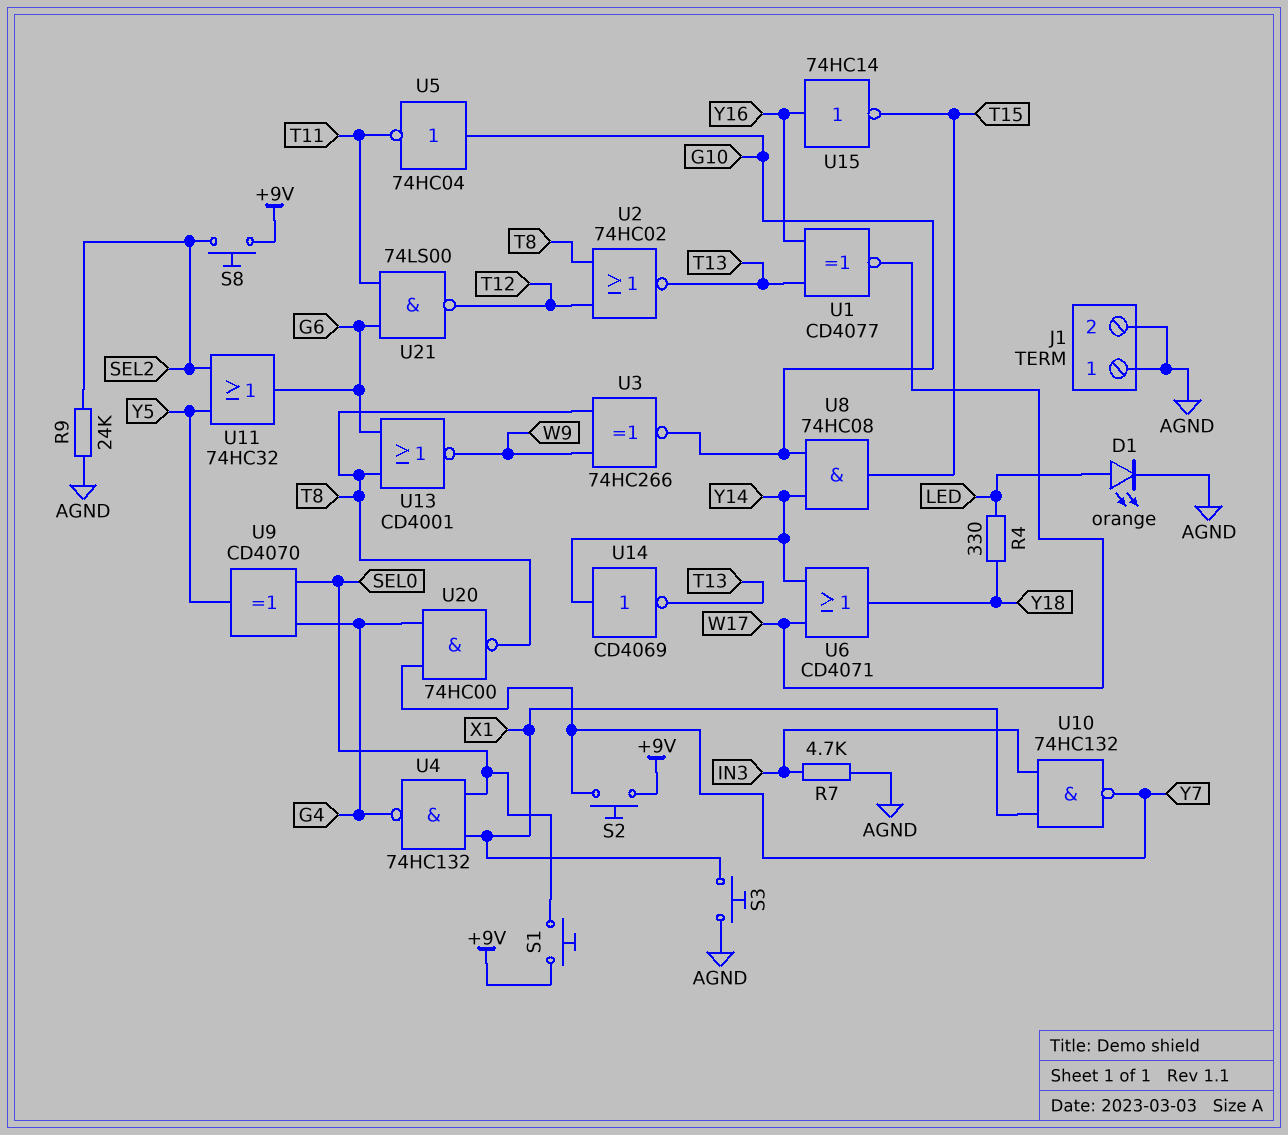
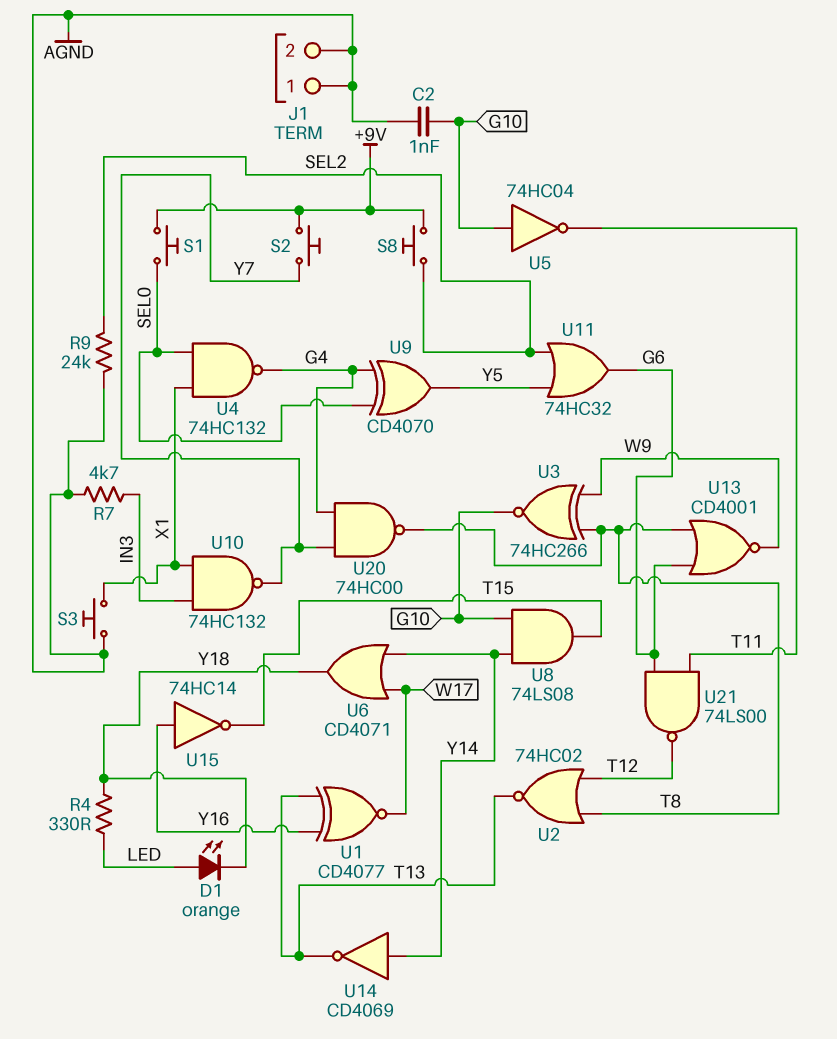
C2: none -> 1nF (AGND, G10)
D1: LED orange (A LED, K AGND) -> LED orange (A LED, K Y18)
U8: AND 74HC08 (in G10, in Y14, out T15) -> AND 74LS08 (in G10, in Y14, out T15)

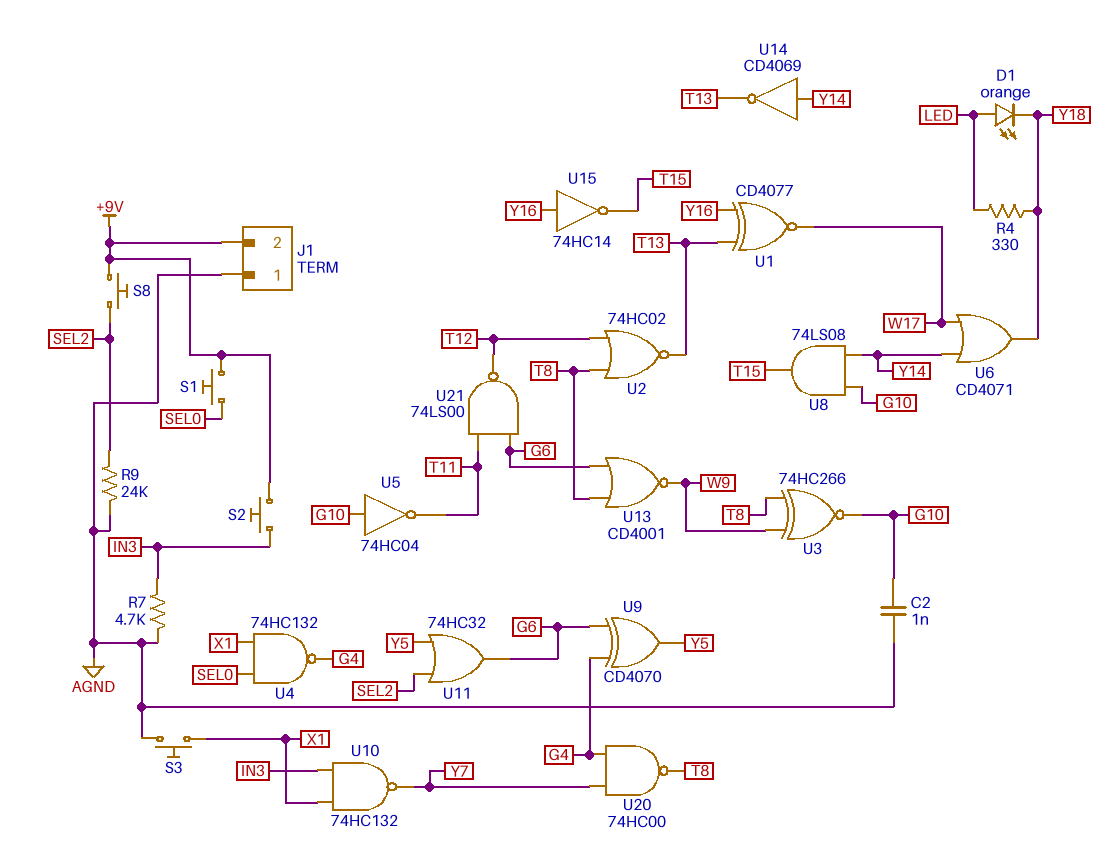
J1 pin 2: AGND -> +9V
S2: button (+9V, Y7) -> button (+9V, IN3)
U9: XOR CD4070 (in G4, in SEL0, out Y5) -> XOR CD4070 (in G4, in G6, out Y5)

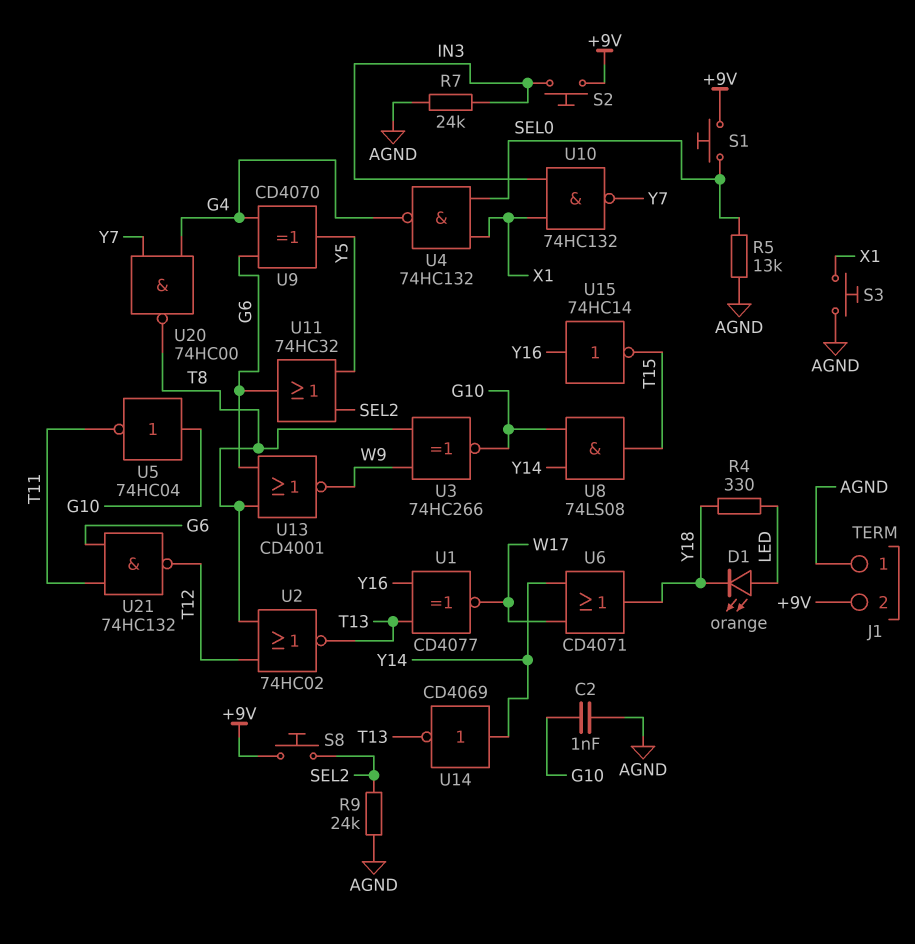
R5: none -> 13k (AGND, SEL0)
R7: 4.7k (AGND, IN3) -> 24k (AGND, IN3)
U21: NAND 74LS00 (in G6, in T11, out T12) -> NAND 74HC132 (in G6, in T11, out T12)

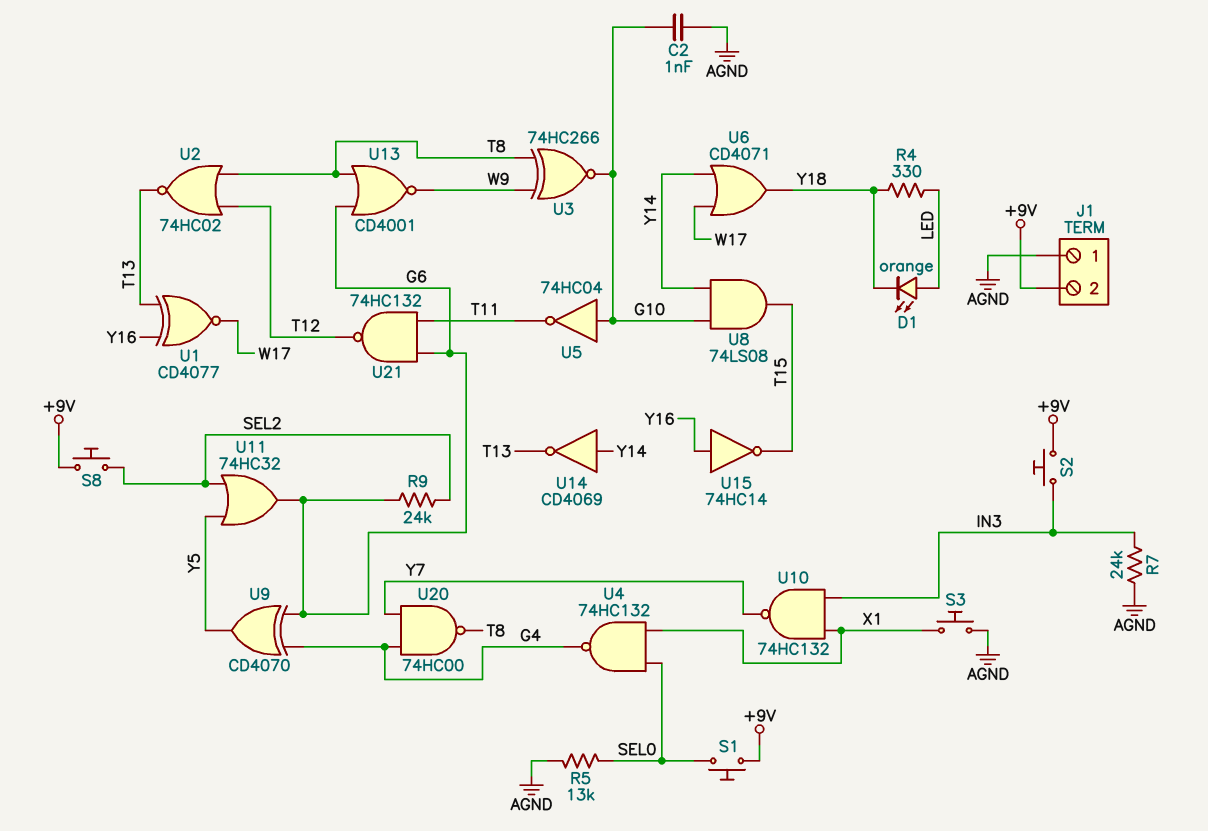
R9: 24k (AGND, SEL2) -> 24k (G6, SEL2)

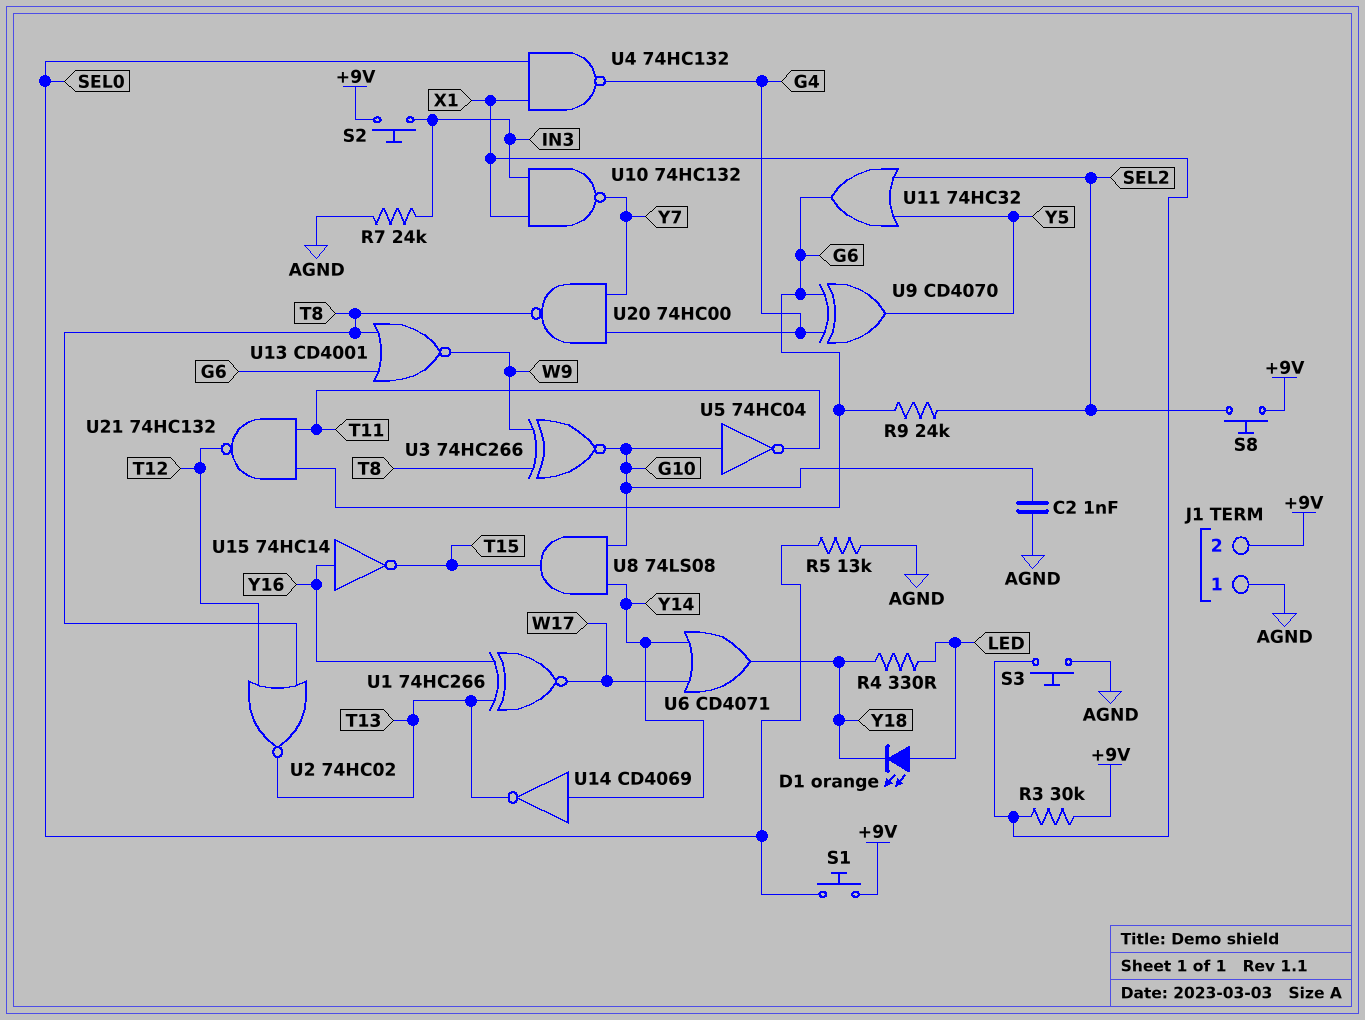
R3: none -> 30k (+9V, X1)
U1: XNOR CD4077 (in T13, in Y16, out W17) -> XNOR 74HC266 (in T13, in Y16, out W17)

